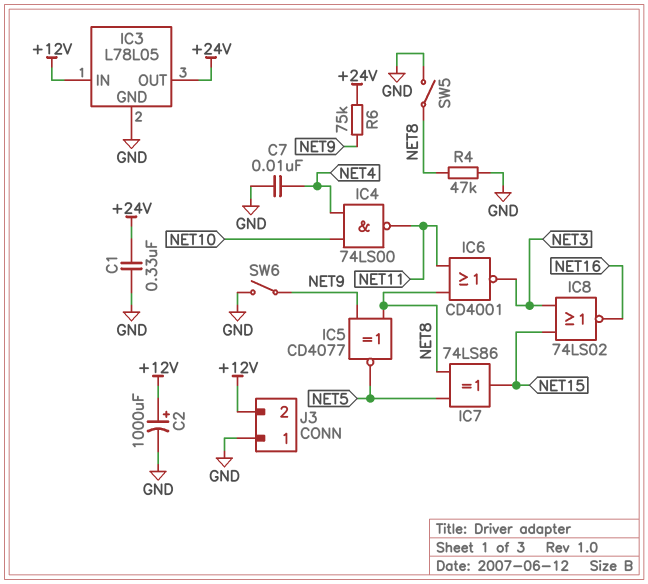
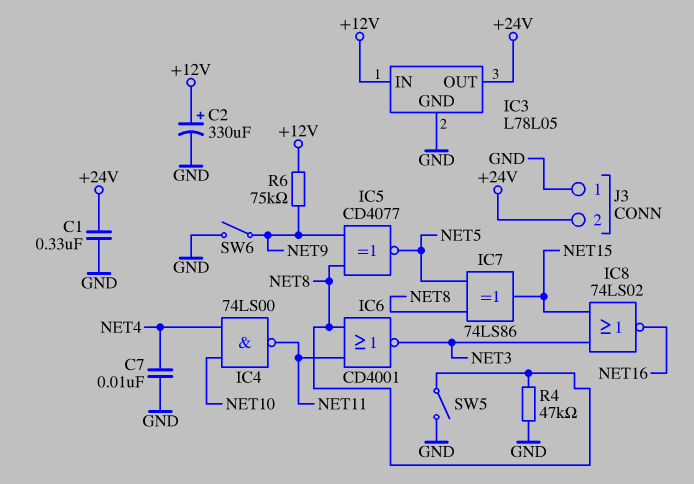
C2: 1000uF (plus +12V, minus GND) -> 330uF (plus +12V, minus GND)
J3 pin 2: +12V -> +24V
R6: 75k (+24V, NET9) -> 75k (+12V, NET9)

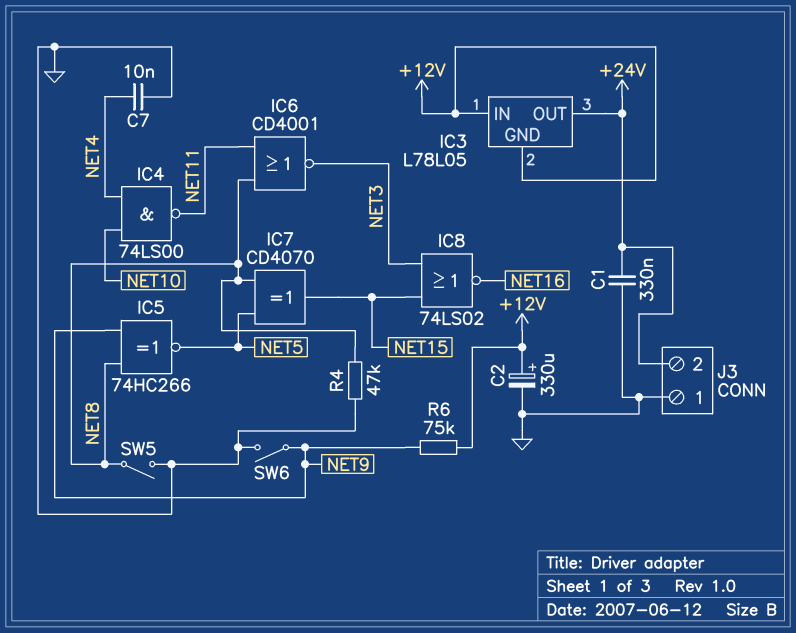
IC3 pin GND: GND -> +12V
IC5: XNOR CD4077 (in NET8, in NET9, out NET5) -> XNOR 74HC266 (in NET8, in NET9, out NET5)
IC7: XOR 74LS86 (in NET5, in NET8, out NET15) -> XOR CD4070 (in NET5, in NET8, out NET15)

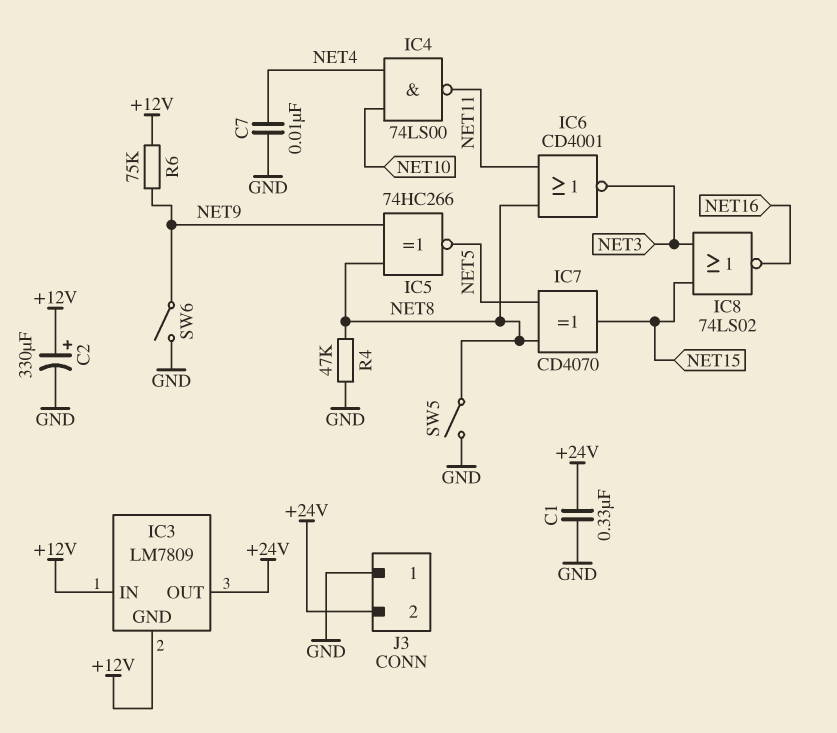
IC3: L78L05 -> LM7809

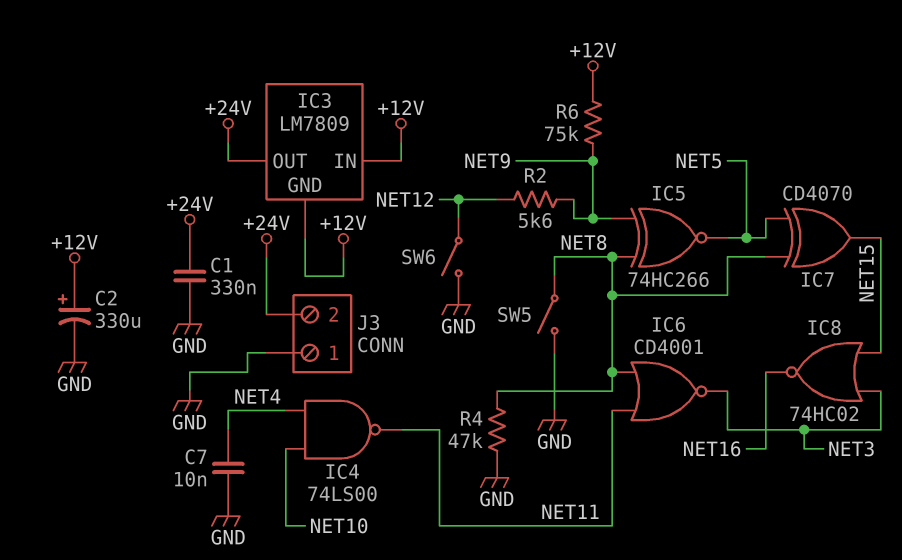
IC8: NOR 74LS02 (in NET3, in NET15, out NET16) -> NOR 74HC02 (in NET3, in NET15, out NET16)
R2: none -> 5.6k (NET9, NET12)
SW6: switch (GND, NET9) -> switch (GND, NET12)

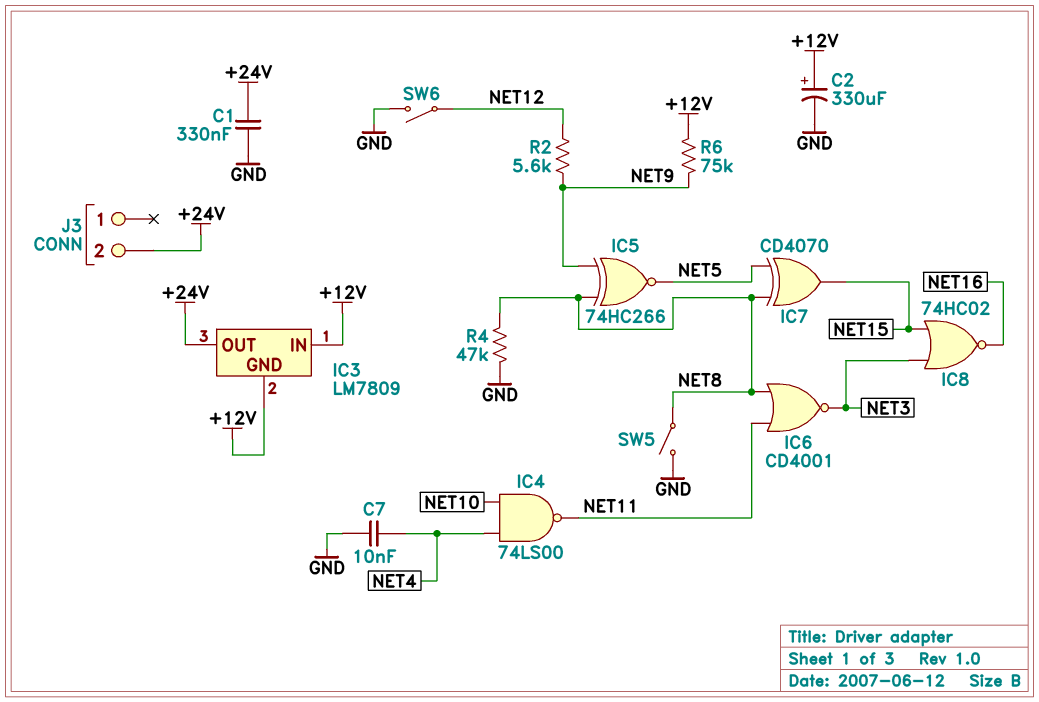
J3 pin 1: GND -> none

